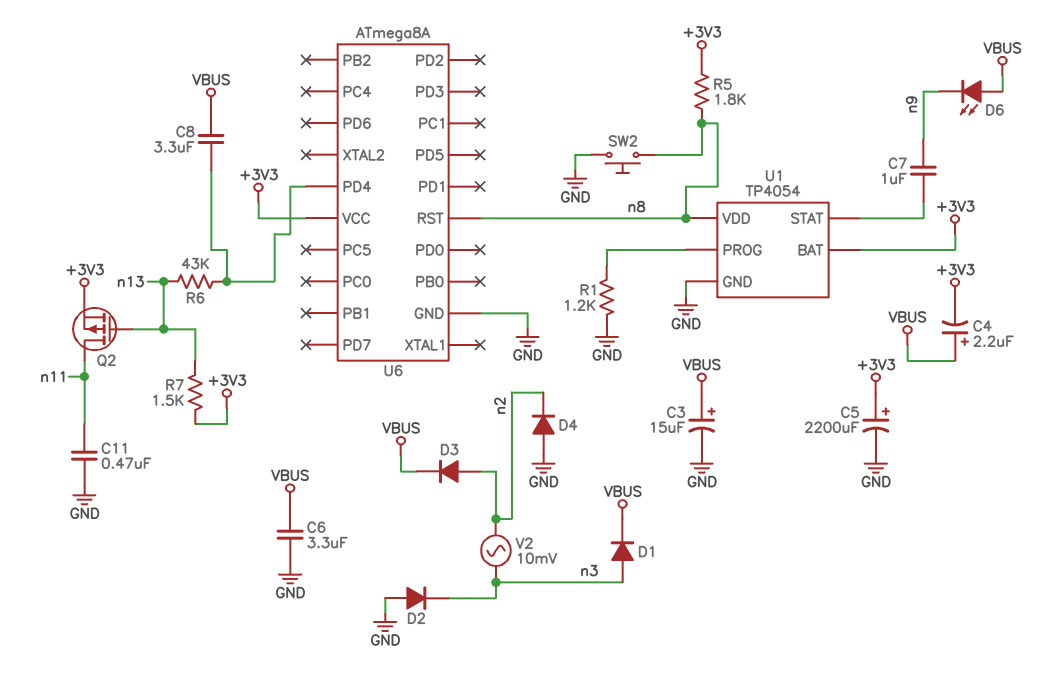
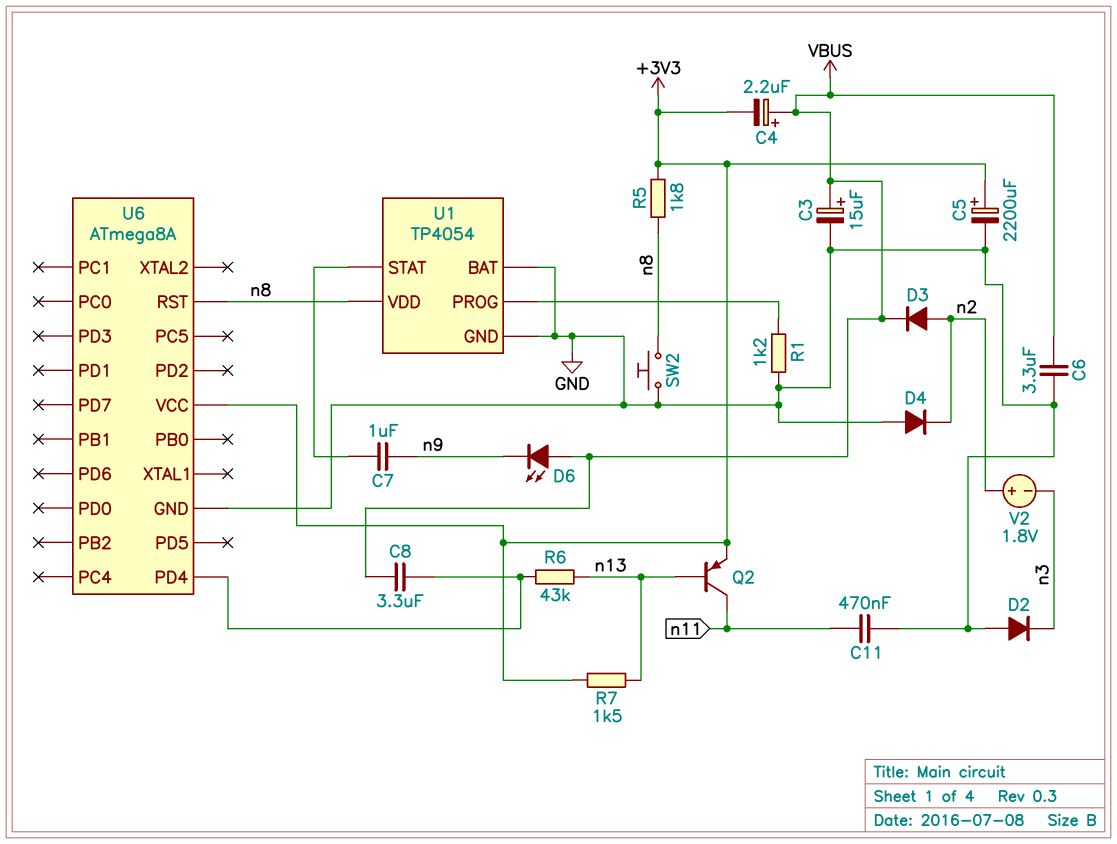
D1: diode (A n3, K VBUS) -> none
Q2: PMOS (G n13, D n11, S +3V3) -> PNP (B n13, C n11, E +3V3)
U1 pin BAT: +3V3 -> GND
V2: AC 10mV (n2, n3) -> 1.8V (plus n2, minus n3)

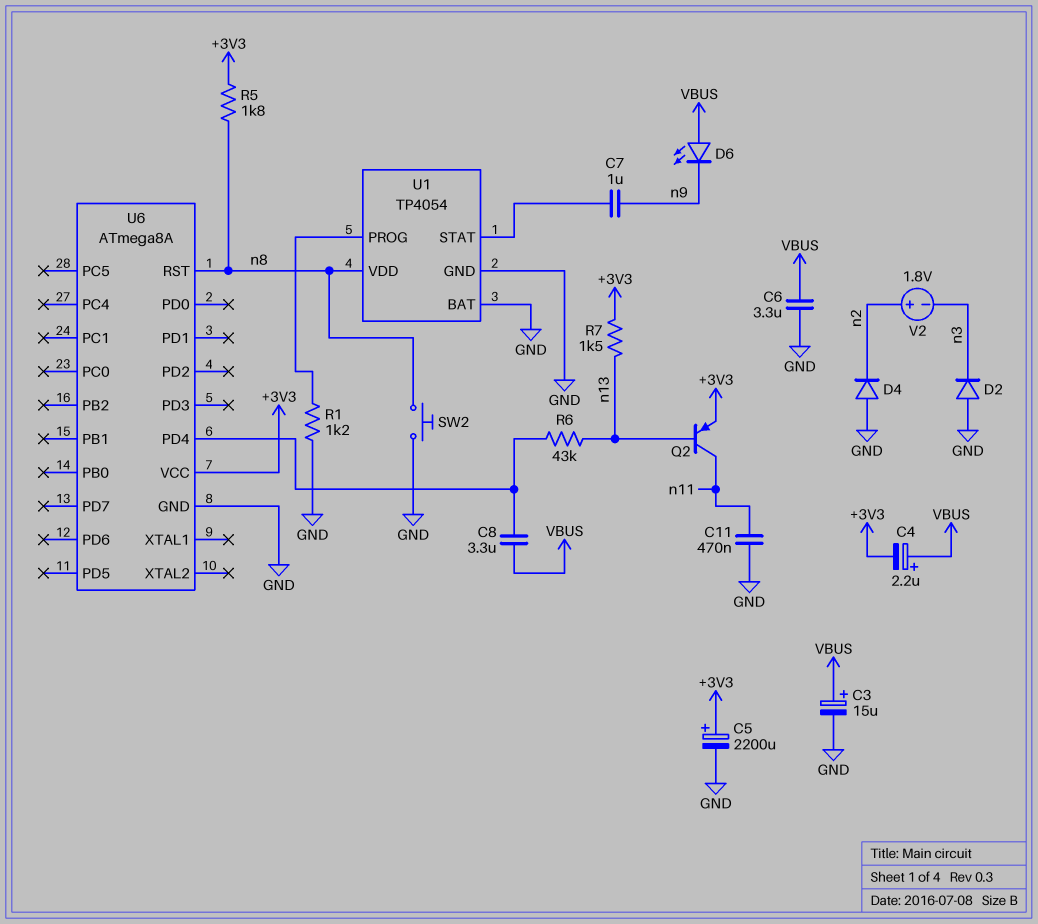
D3: diode (A n2, K VBUS) -> none

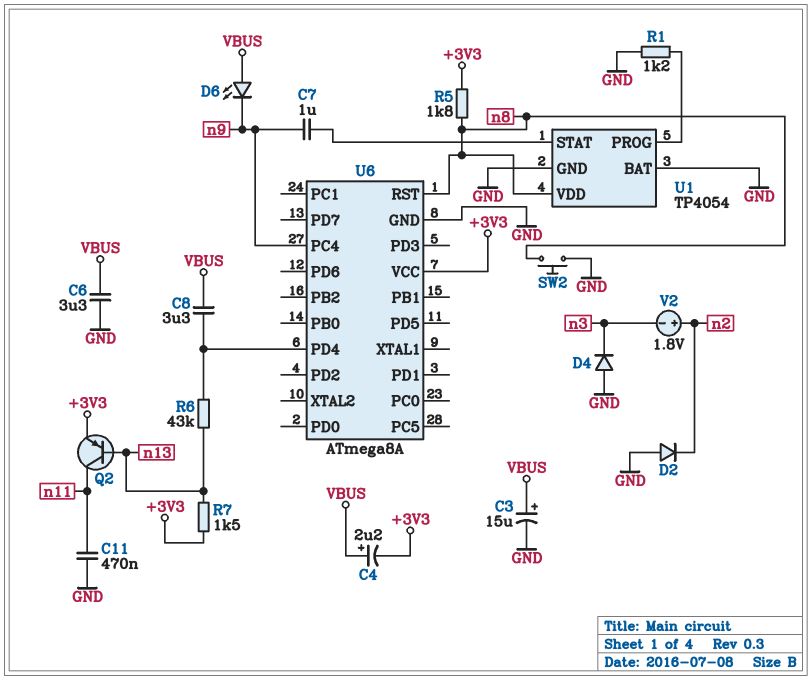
C5: 2200uF (plus +3V3, minus GND) -> none
D2: diode (A GND, K n3) -> diode (A GND, K n2)
D4: diode (A GND, K n2) -> diode (A GND, K n3)
U6 pin PC4: none -> n9

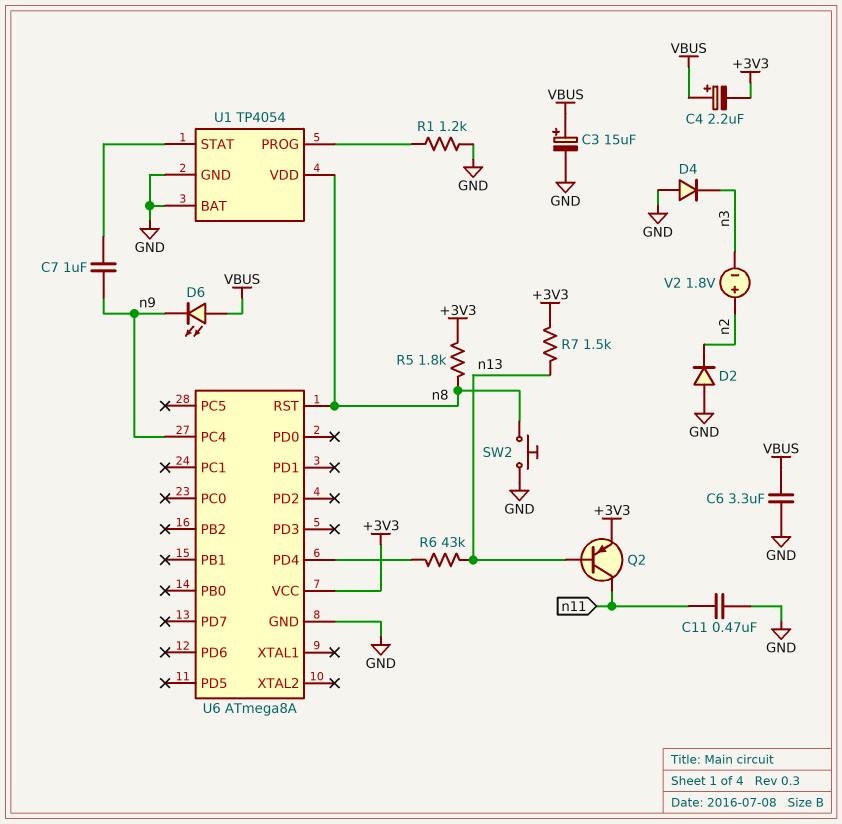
C8: 3.3uF (U6/PD4, VBUS) -> none

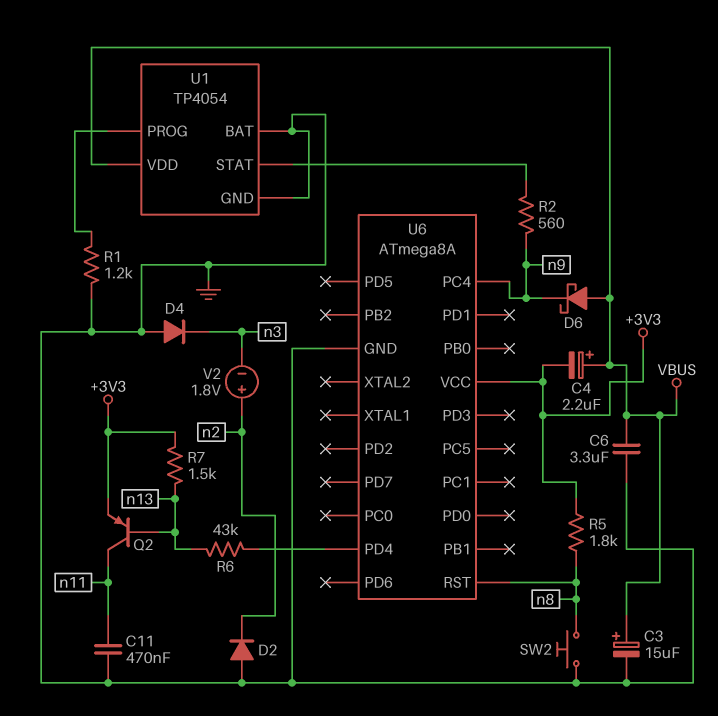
C7: 1uF (U1/STAT, n9) -> none
D6: LED (A VBUS, K n9) -> schottky (A VBUS, K n9)
R2: none -> 560 (U1/STAT, n9)
U1 pin VDD: n8 -> VBUS

